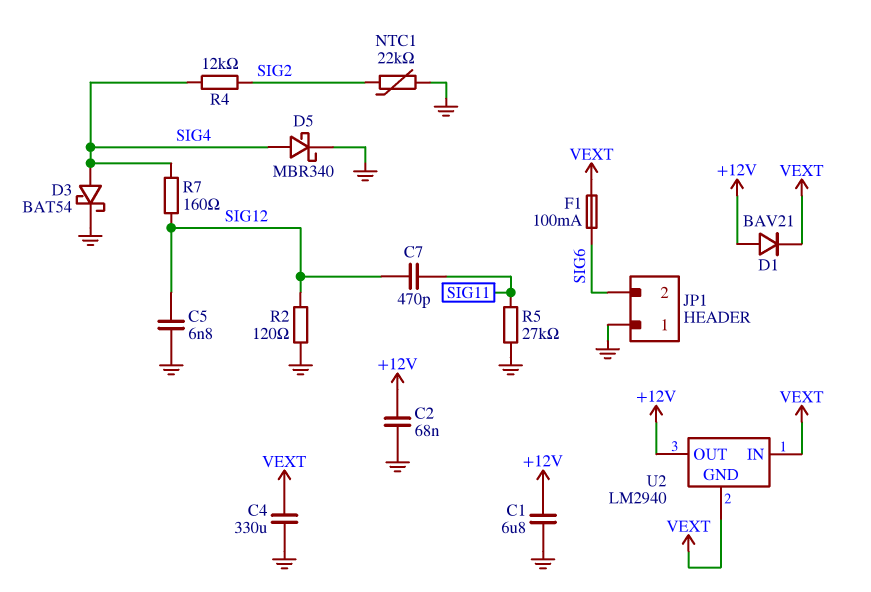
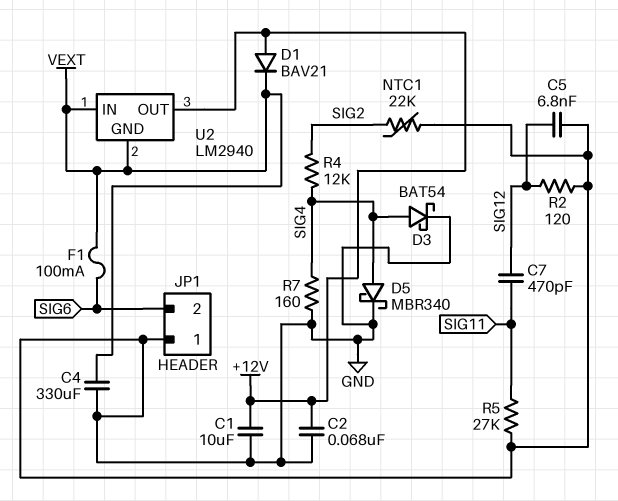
C1: 6.8uF (+12V, GND) -> 10uF (+12V, GND)
R7: 160 (SIG4, SIG12) -> 160 (GND, SIG4)

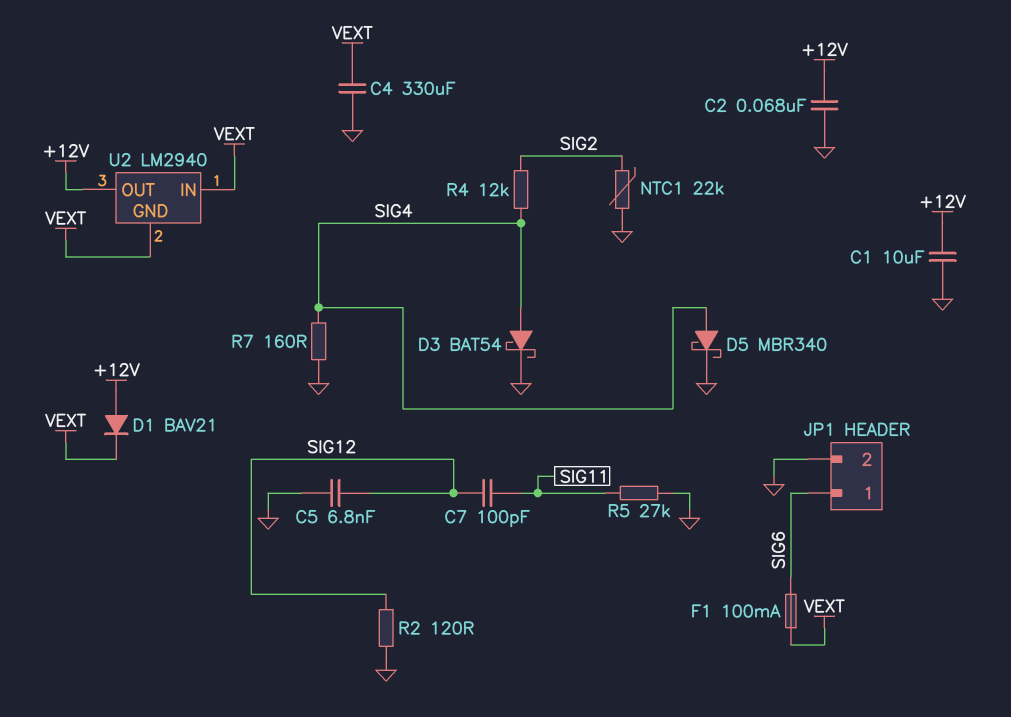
C7: 470pF (SIG11, SIG12) -> 100pF (SIG11, SIG12)
JP1 pin 1: GND -> SIG6
JP1 pin 2: SIG6 -> GND

